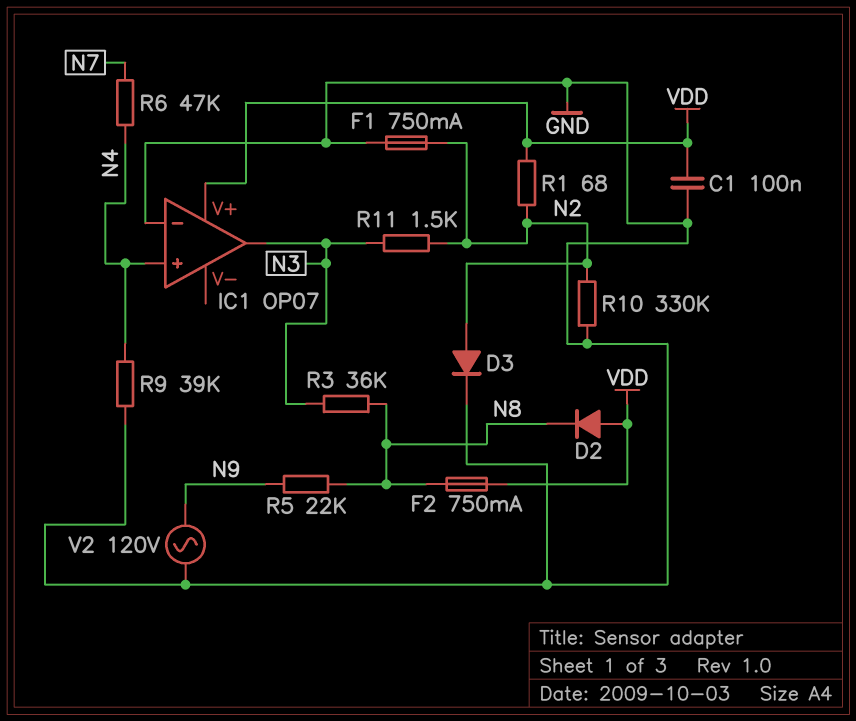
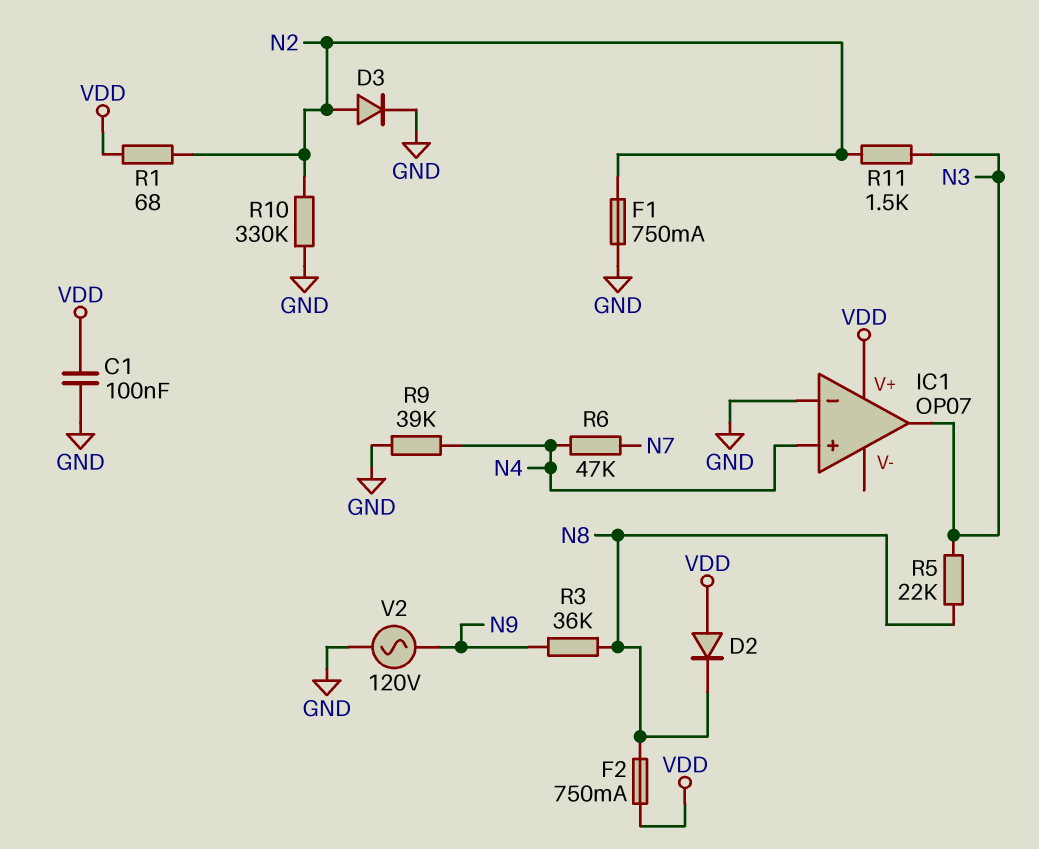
R3: 36k (N3, N8) -> 36k (N8, N9)
R5: 22k (N8, N9) -> 22k (N3, N8)

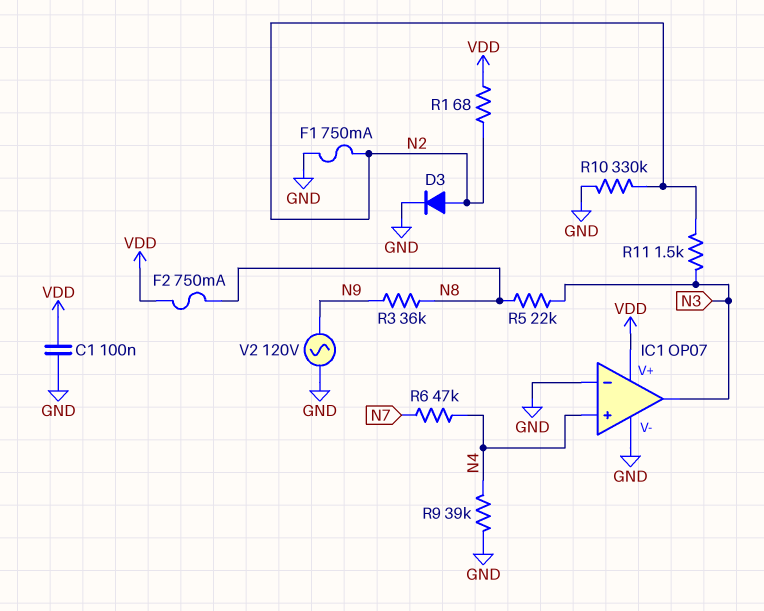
D2: diode (A VDD, K N8) -> none
IC1 pin V-: none -> GND

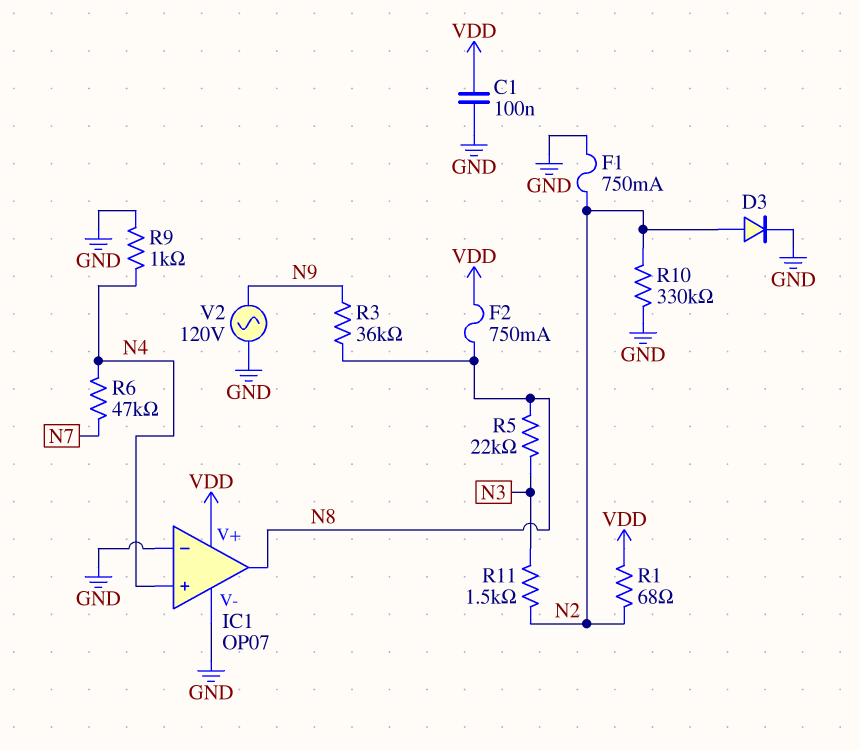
IC1 pin out: N3 -> N8
R9: 39k (GND, N4) -> 1k (GND, N4)

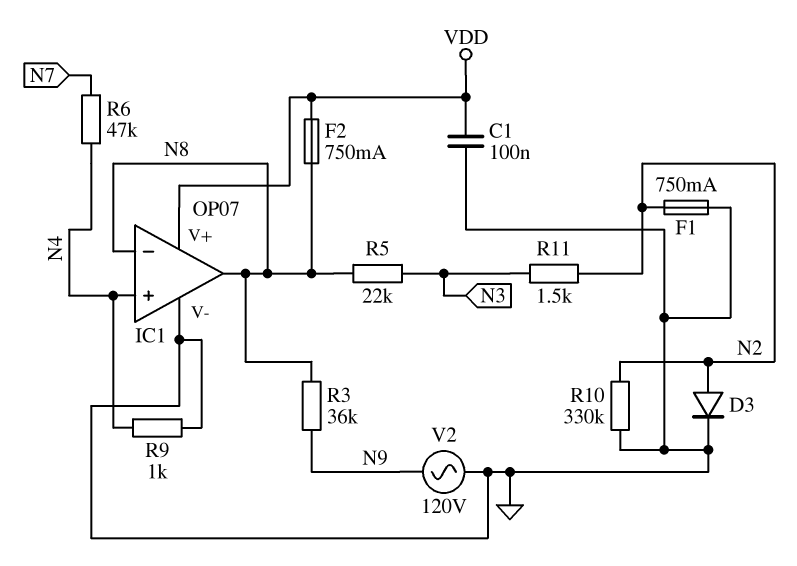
IC1 pin in-: GND -> N8
R1: 68 (N2, VDD) -> none

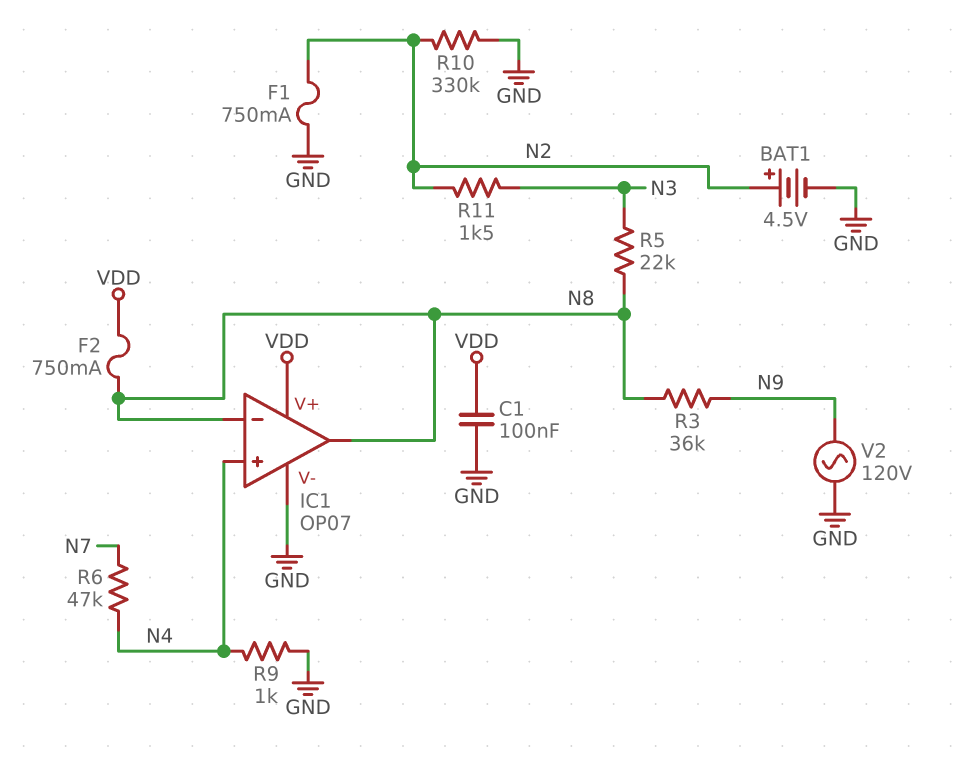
BAT1: none -> 4.5V (plus N2, minus GND)
D3: diode (A N2, K GND) -> none

